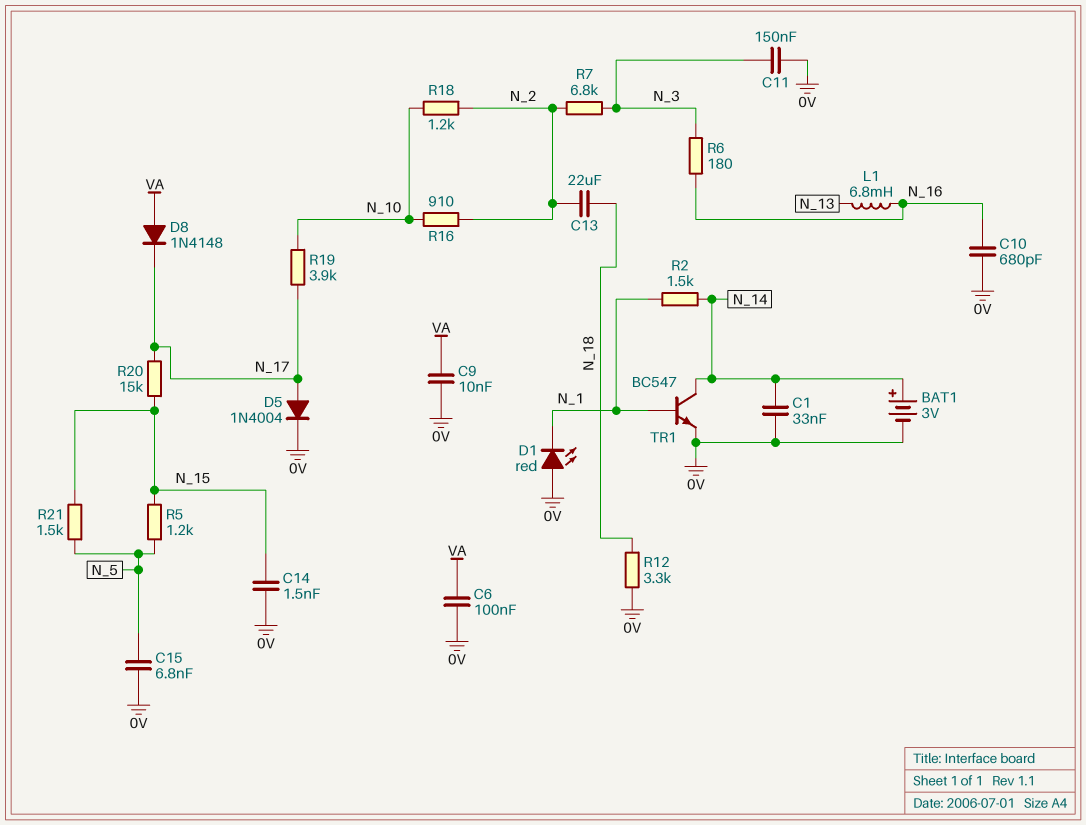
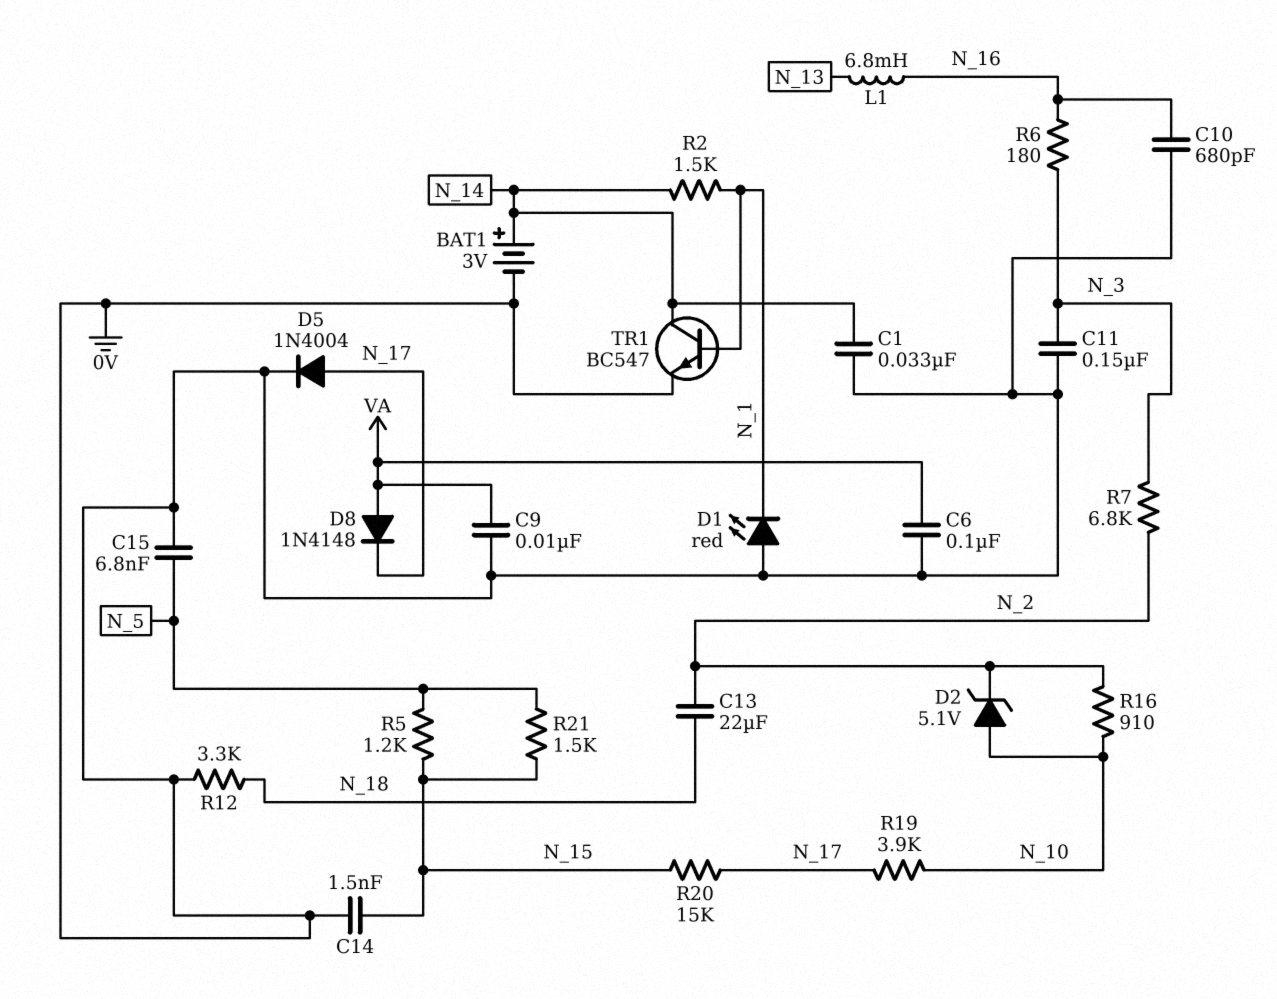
D2: none -> zener 5.1V (A N_10, K N_2)
R18: 1.2k (N_2, N_10) -> none

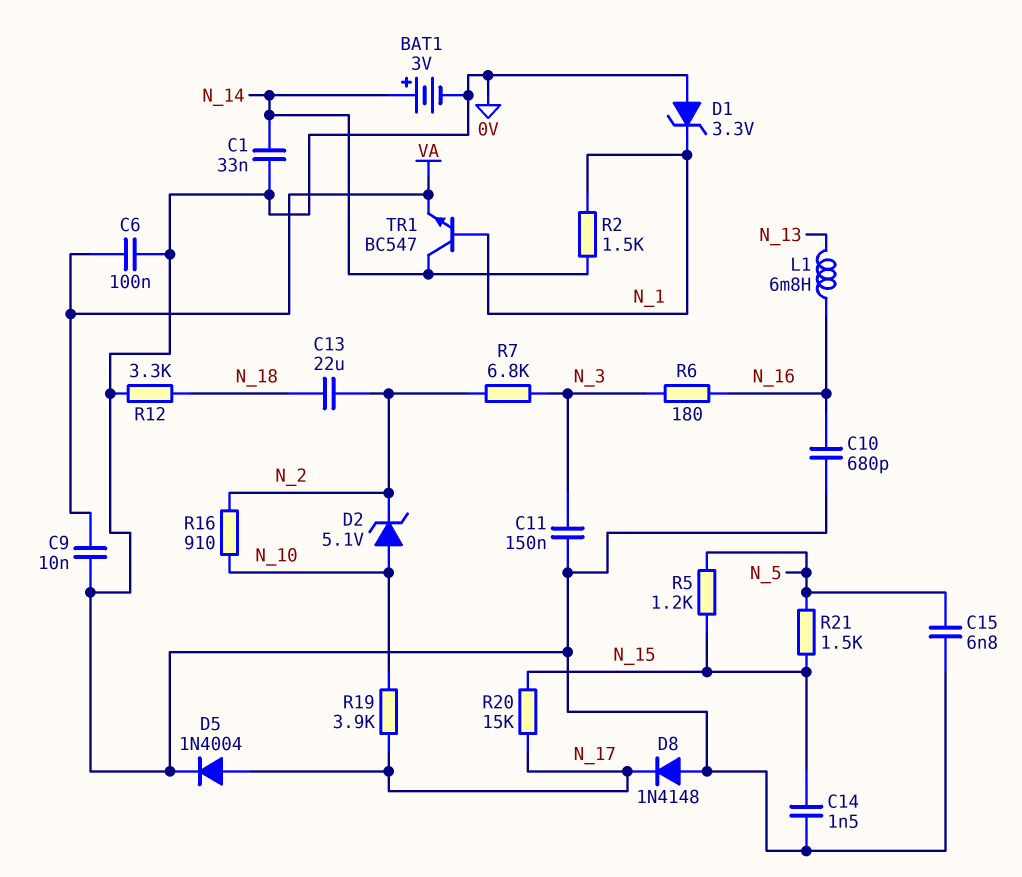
D1: LED red (A 0V, K N_1) -> zener 3.3V (A 0V, K N_1)
D8: diode 1N4148 (A VA, K N_17) -> diode 1N4148 (A 0V, K N_17)
TR1: NPN BC547 (B N_1, C N_14, E 0V) -> NPN BC547 (B N_1, C N_14, E VA)

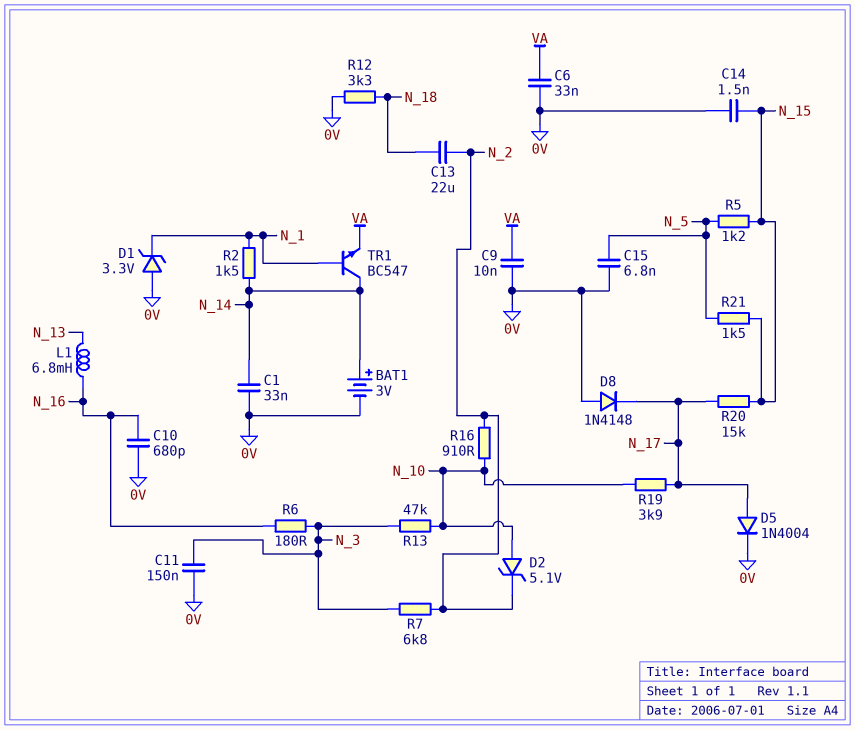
C6: 100nF (0V, VA) -> 33nF (0V, VA)
R13: none -> 47k (N_3, N_10)

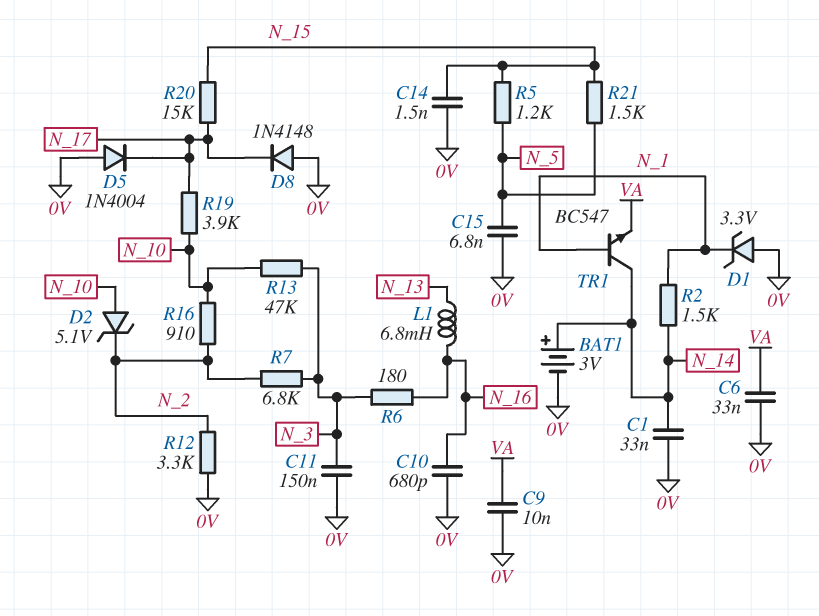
C13: 22uF (N_2, N_18) -> none
D5: diode 1N4004 (A N_17, K 0V) -> diode 1N4004 (A 0V, K N_17)
R12: 3.3k (0V, N_18) -> 3.3k (0V, N_2)

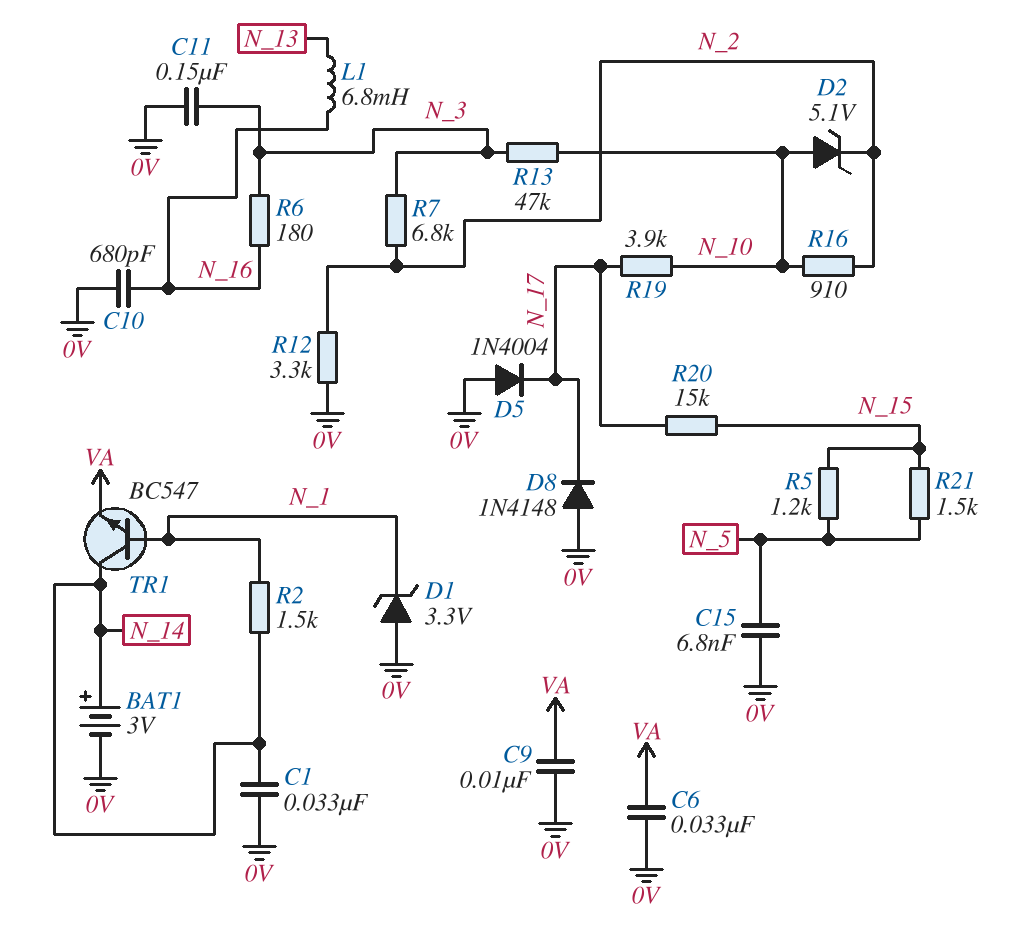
C14: 1.5nF (0V, N_15) -> none

